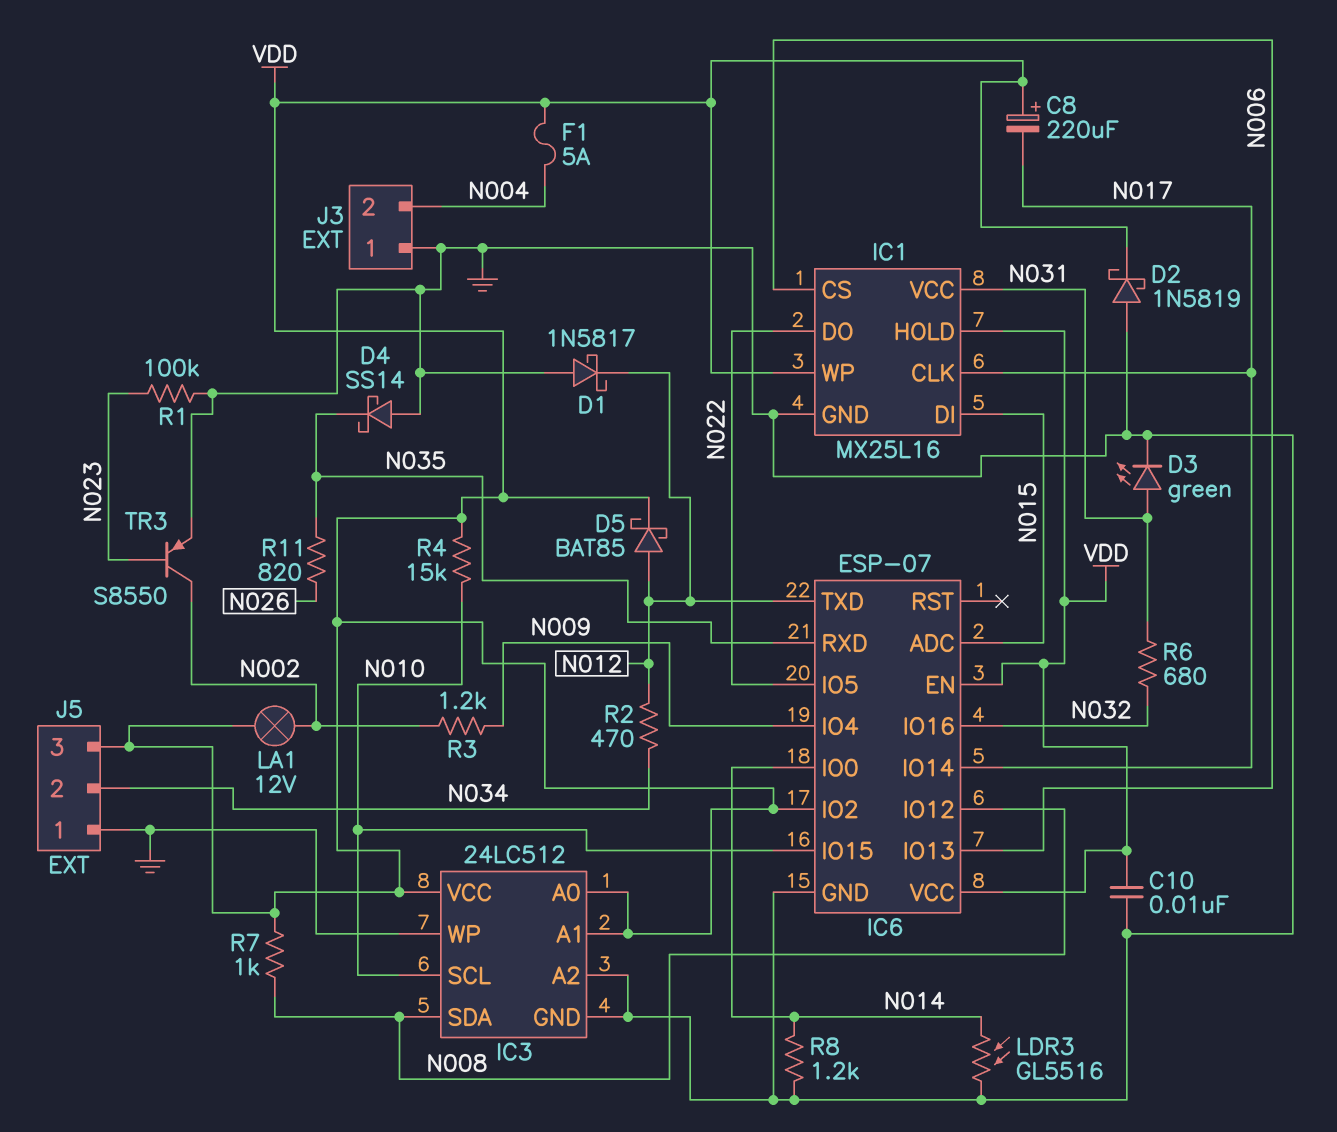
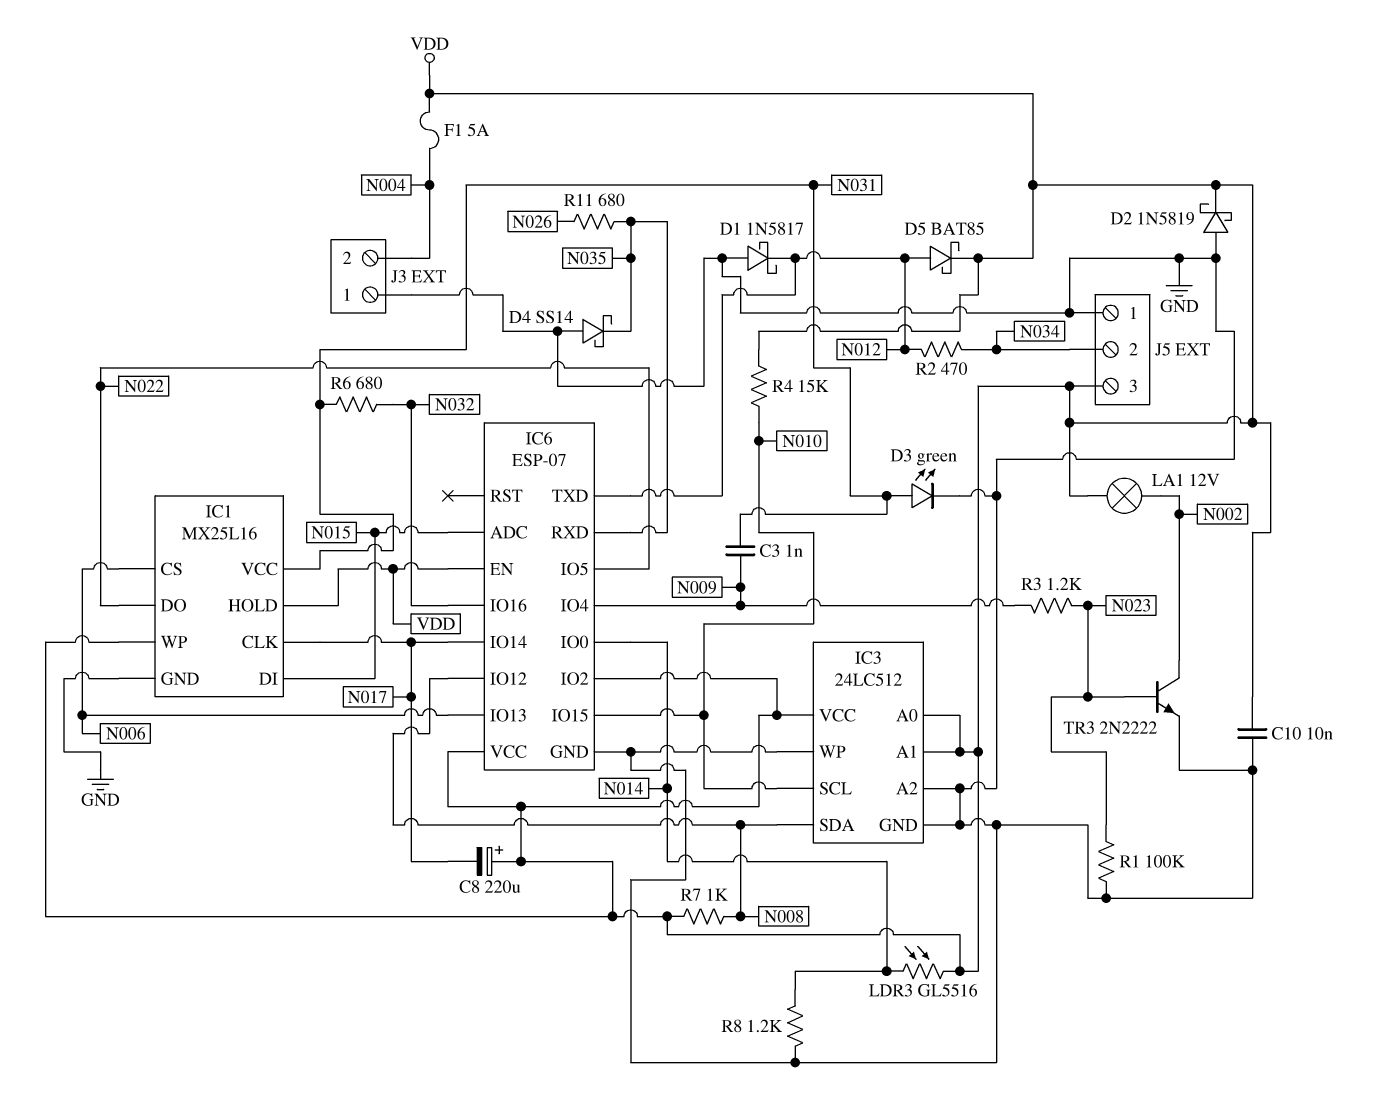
C3: none -> 1nF (N009, N031)
LDR3: GL5516 (GND, N014) -> GL5516 (N014, VDD)
R3: 1.2k (N002, N009) -> 1.2k (N009, N023)
R11: 820 (N026, N035) -> 680 (N026, N035)
TR3: PNP S8550 (B N023, C N002, E GND) -> NPN 2N2222 (B N023, C N002, E GND)

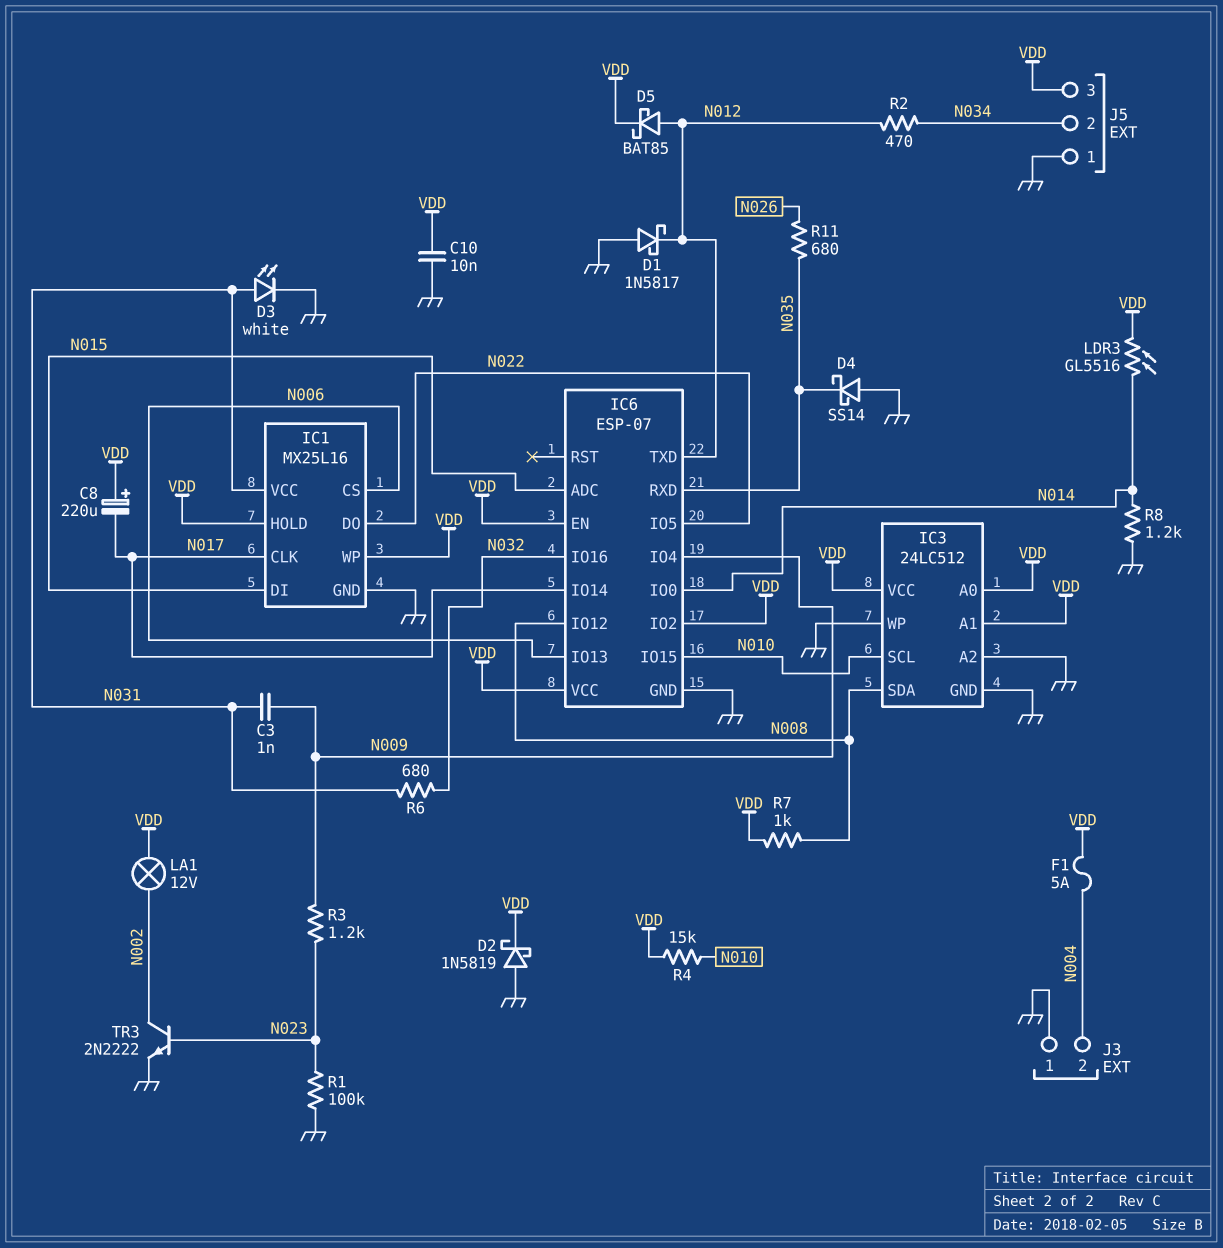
D3: LED green (A N031, K GND) -> LED white (A N031, K GND)

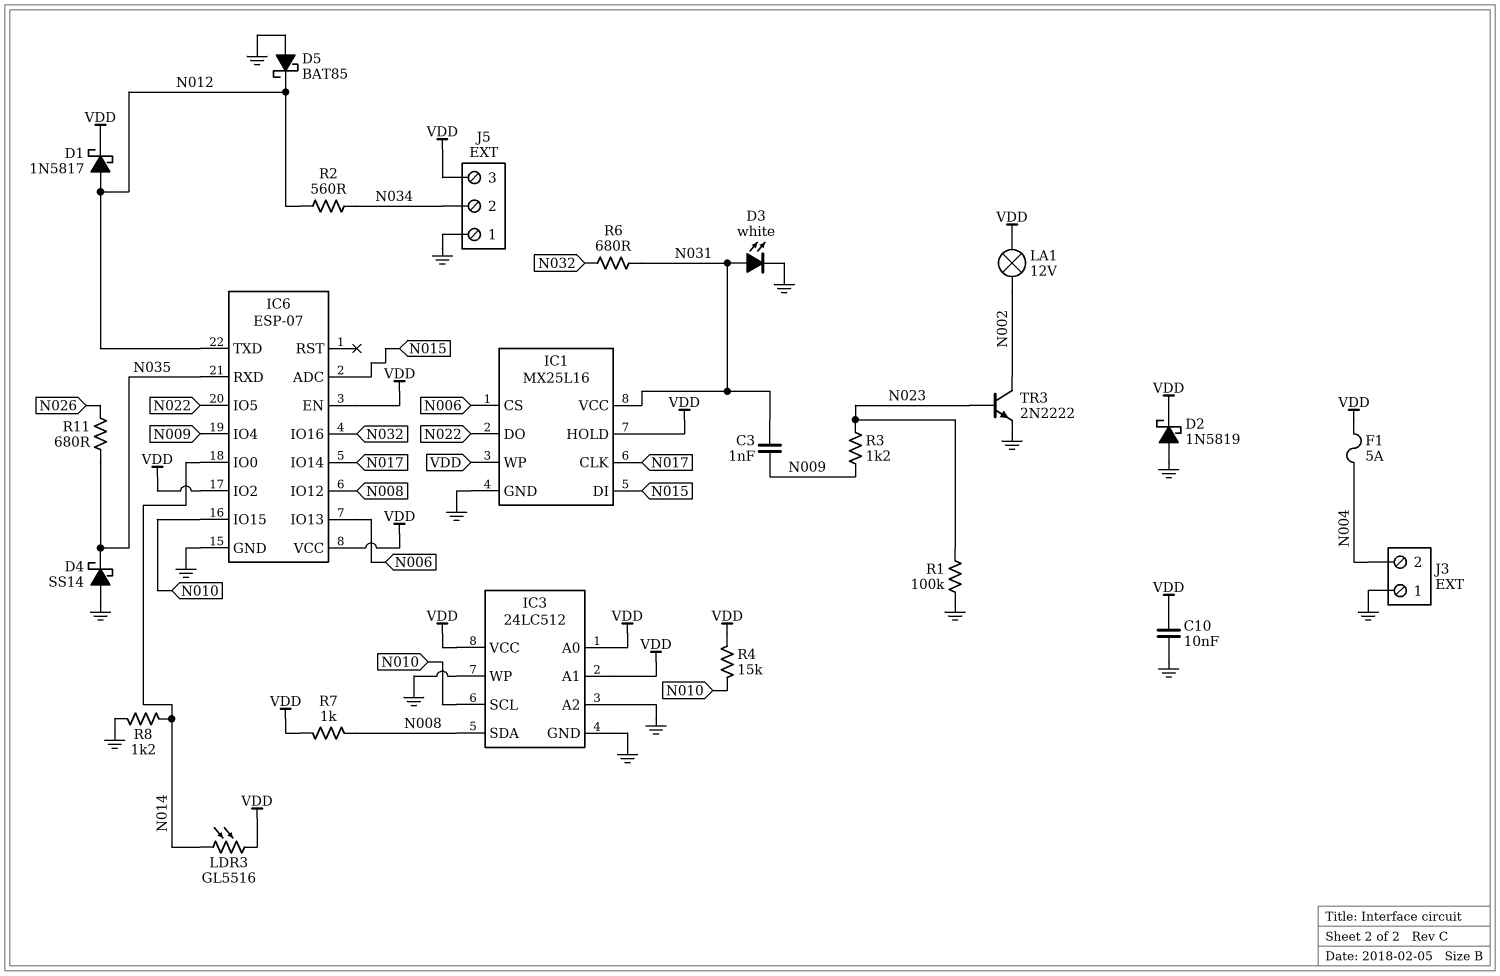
C8: 220uF (plus VDD, minus N017) -> none
D1: schottky 1N5817 (A GND, K N012) -> schottky 1N5817 (A N012, K VDD)
D5: schottky BAT85 (A N012, K VDD) -> schottky BAT85 (A GND, K N012)
R2: 470 (N012, N034) -> 560 (N012, N034)

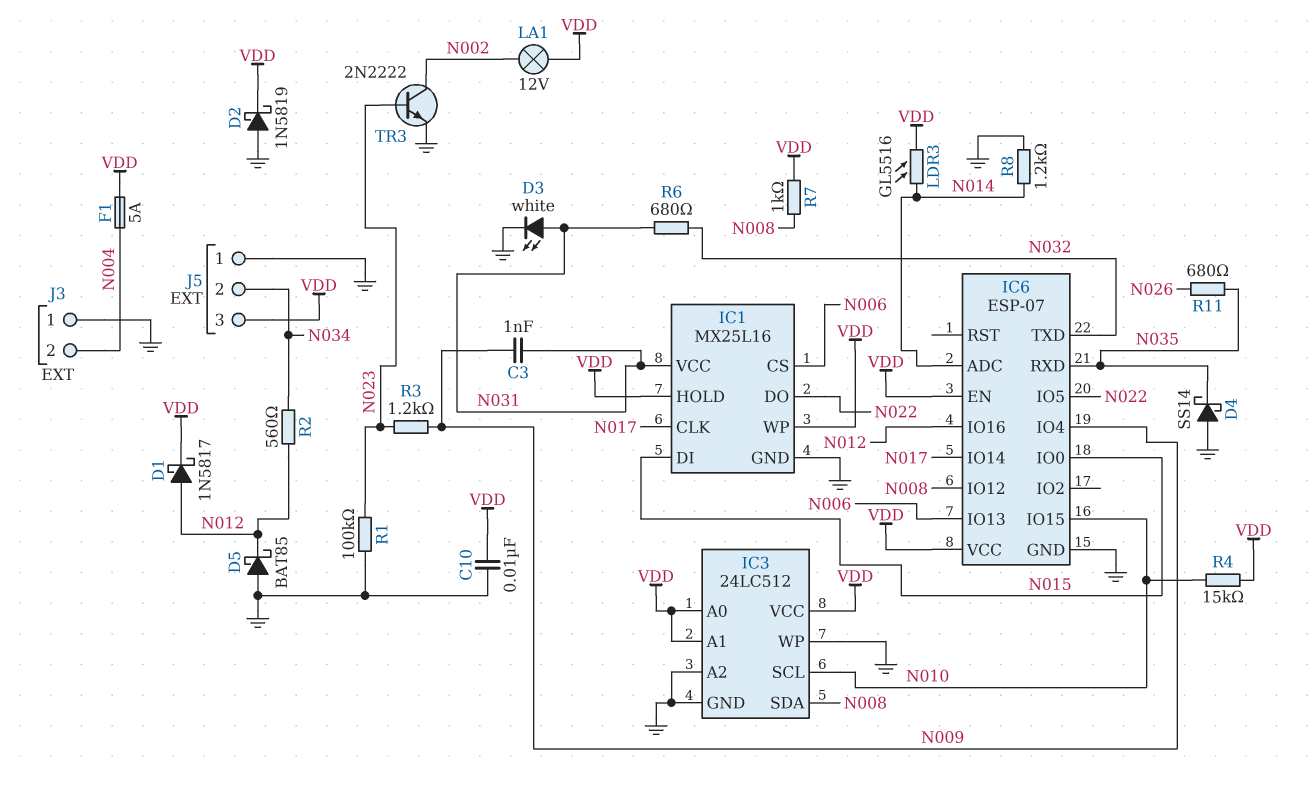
IC6 pin ADC: N015 -> N014
IC6 pin IO0: N014 -> N015
IC6 pin IO2: VDD -> none
IC6 pin IO16: N032 -> N012
IC6 pin TXD: N012 -> N032

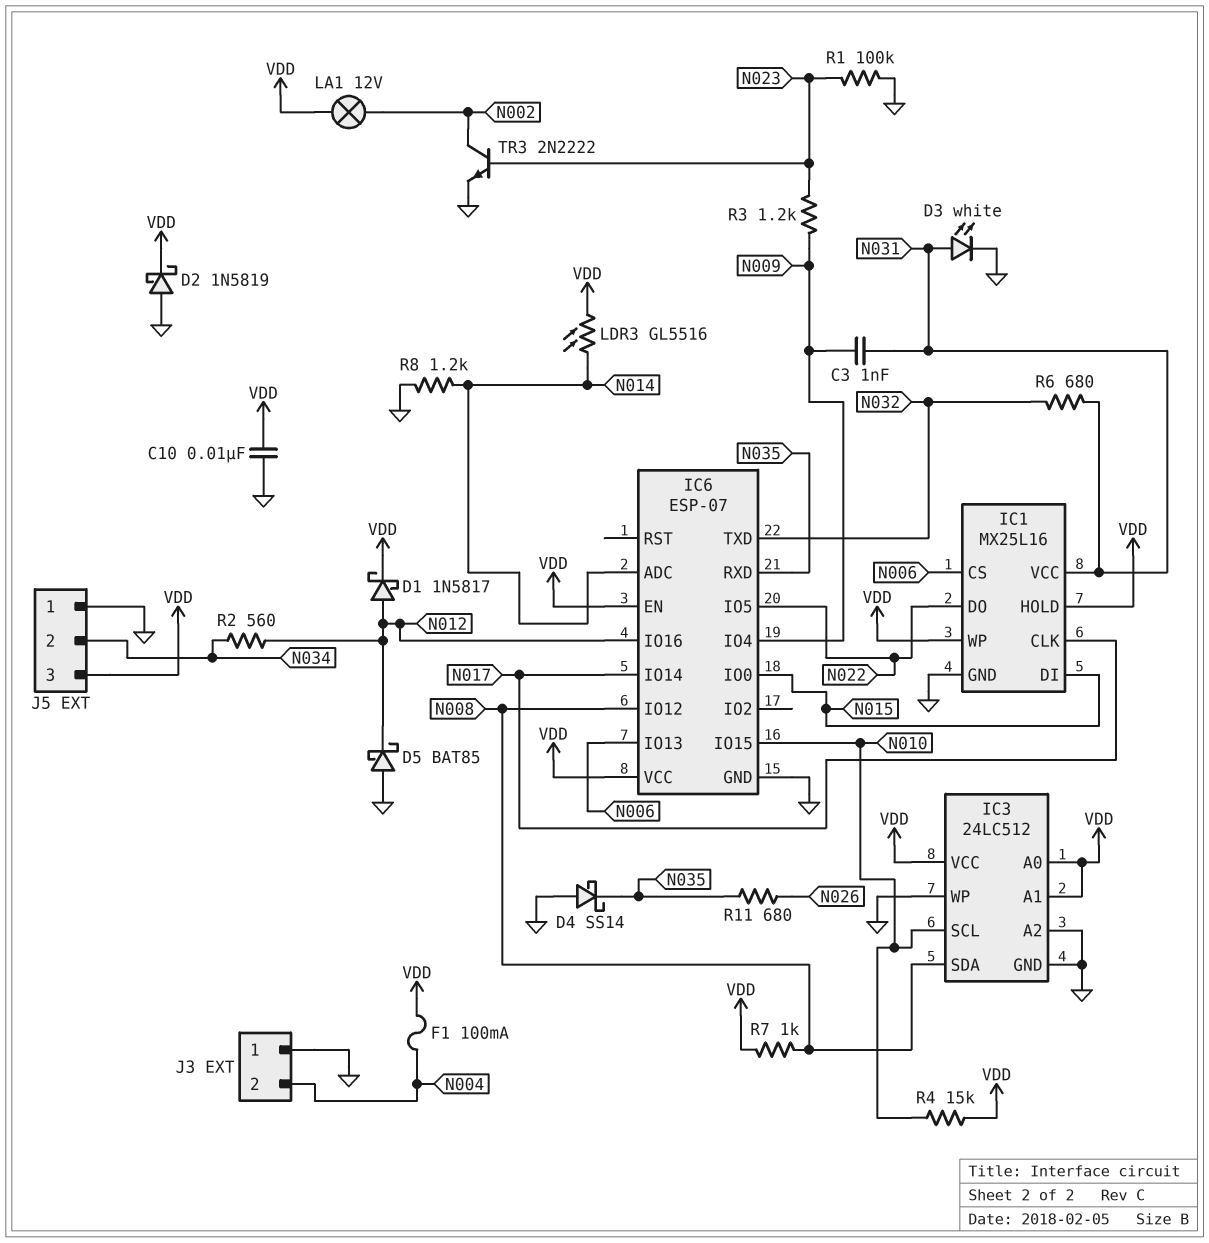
F1: 5A (N004, VDD) -> 100mA (N004, VDD)

